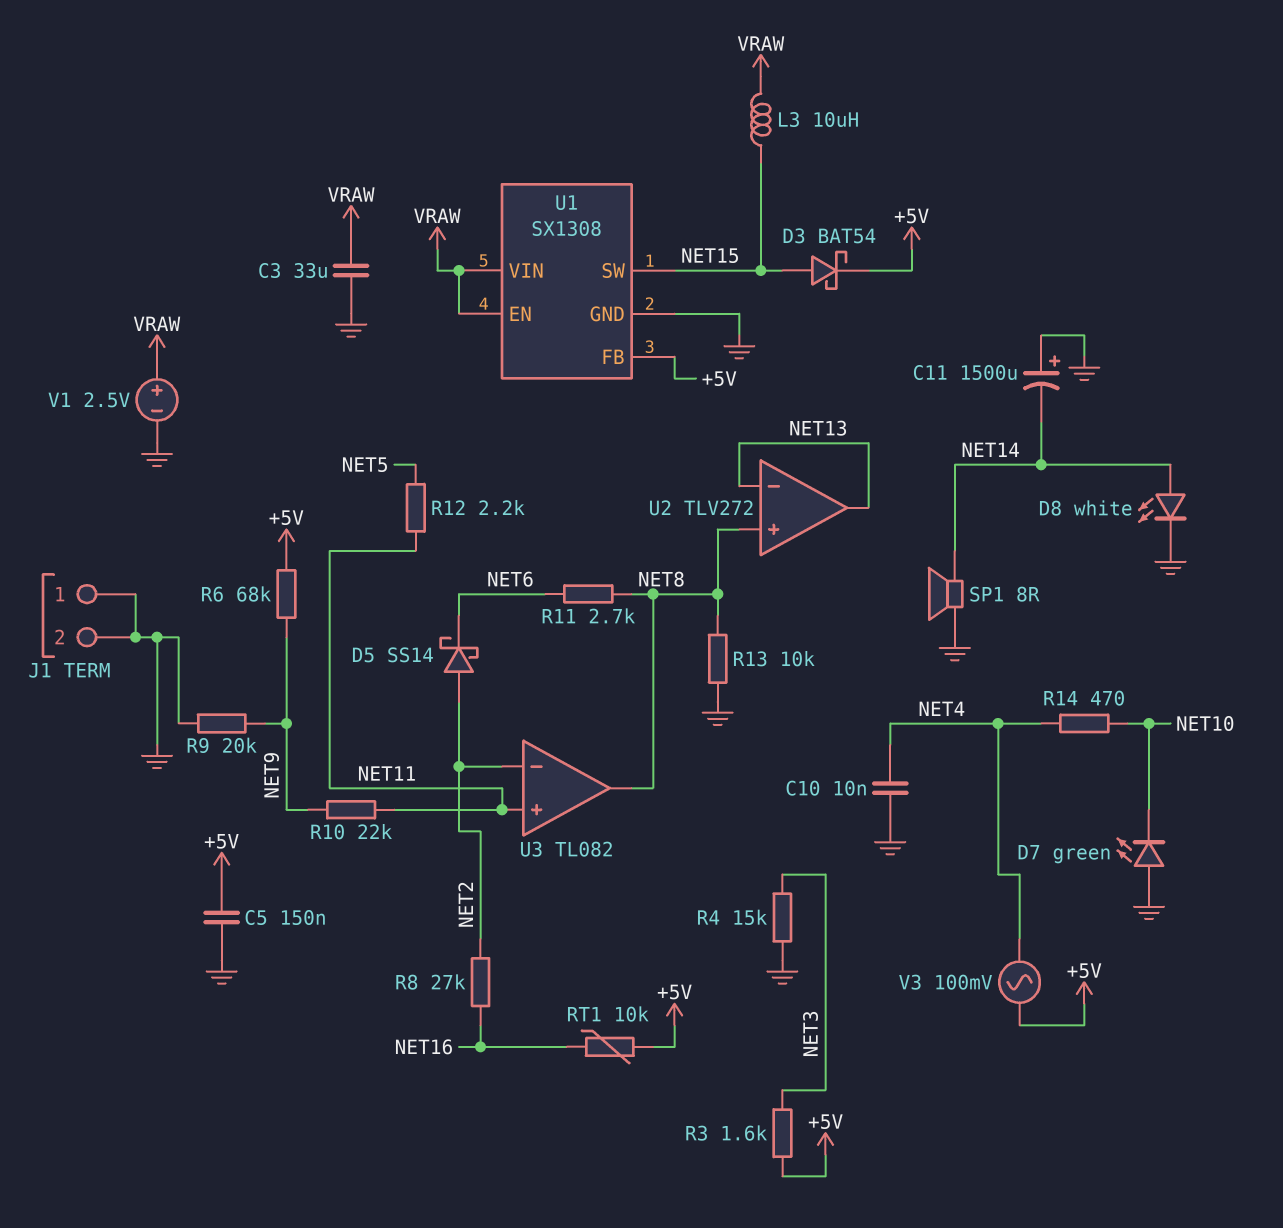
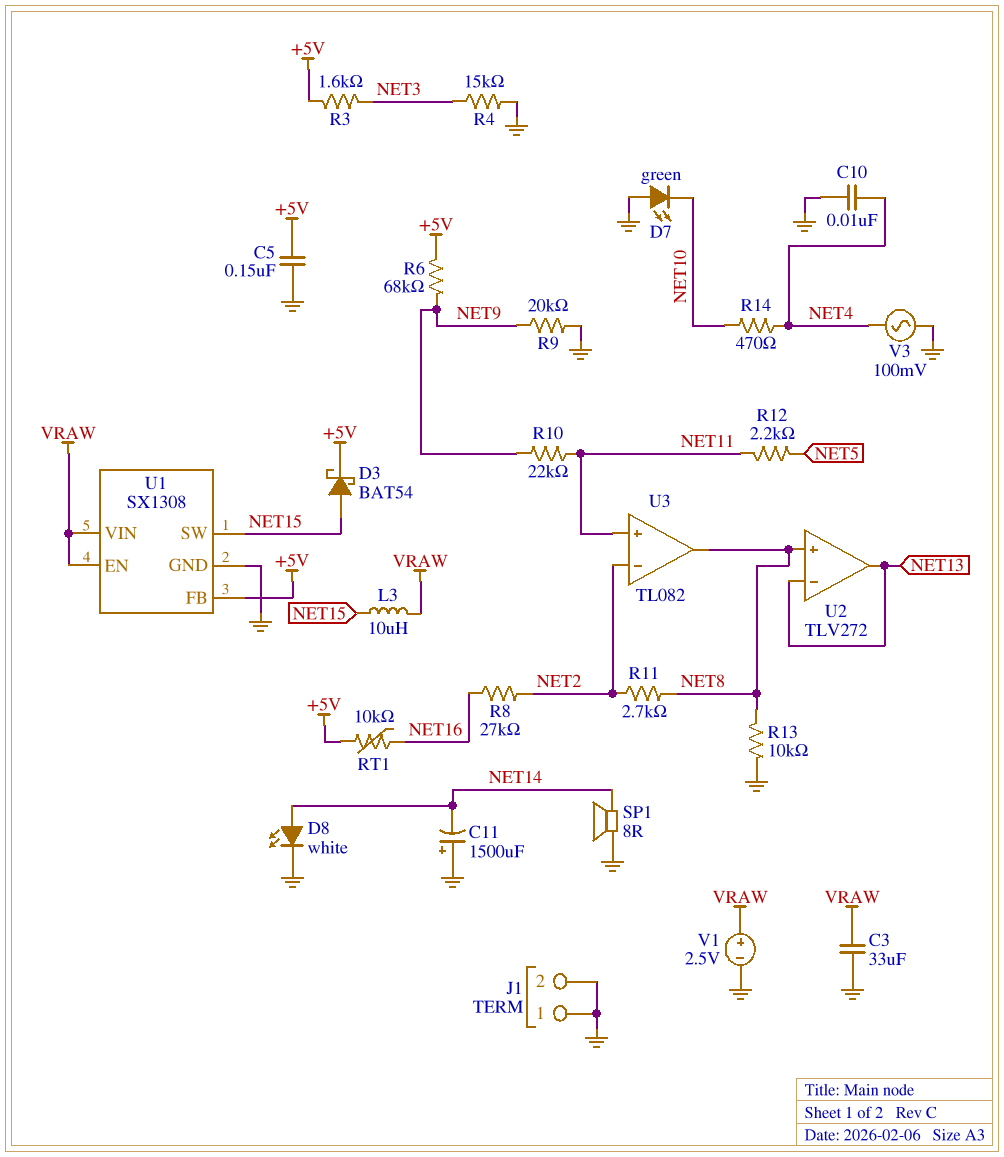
D5: schottky SS14 (A NET2, K NET6) -> none
R11: 2.7k (NET6, NET8) -> 2.7k (NET2, NET8)
V3: AC 100mV (+5V, NET4) -> AC 100mV (GND, NET4)

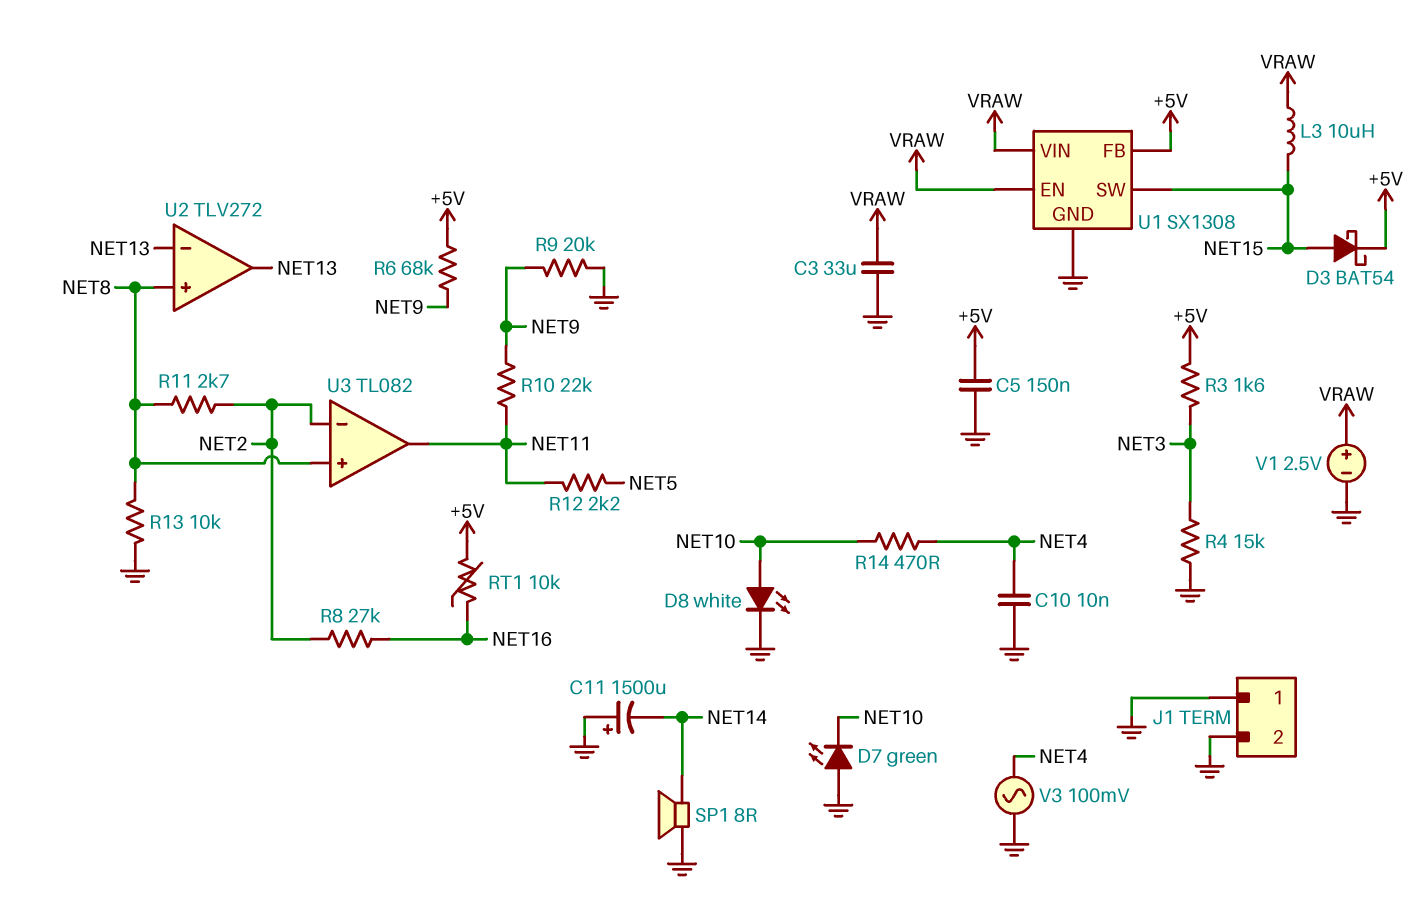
D8: LED white (A NET14, K GND) -> LED white (A NET10, K GND)
U3 pin in+: NET11 -> NET8
U3 pin out: NET8 -> NET11

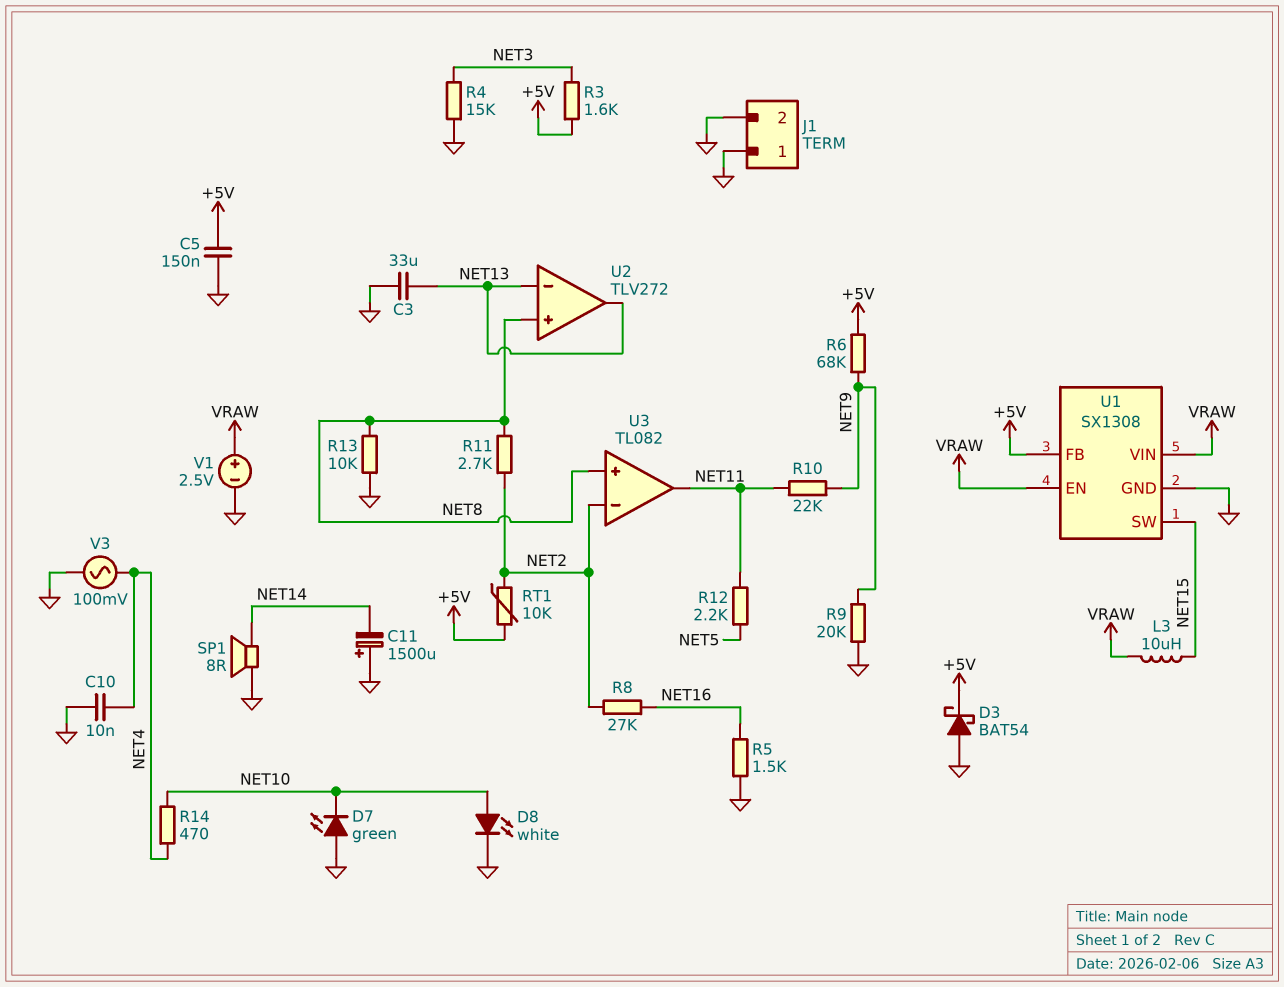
C3: 33uF (GND, VRAW) -> 33uF (GND, NET13)
D3: schottky BAT54 (A NET15, K +5V) -> schottky BAT54 (A GND, K +5V)
R5: none -> 1.5k (GND, NET16)
RT1: 10k (+5V, NET16) -> 10k (+5V, NET2)

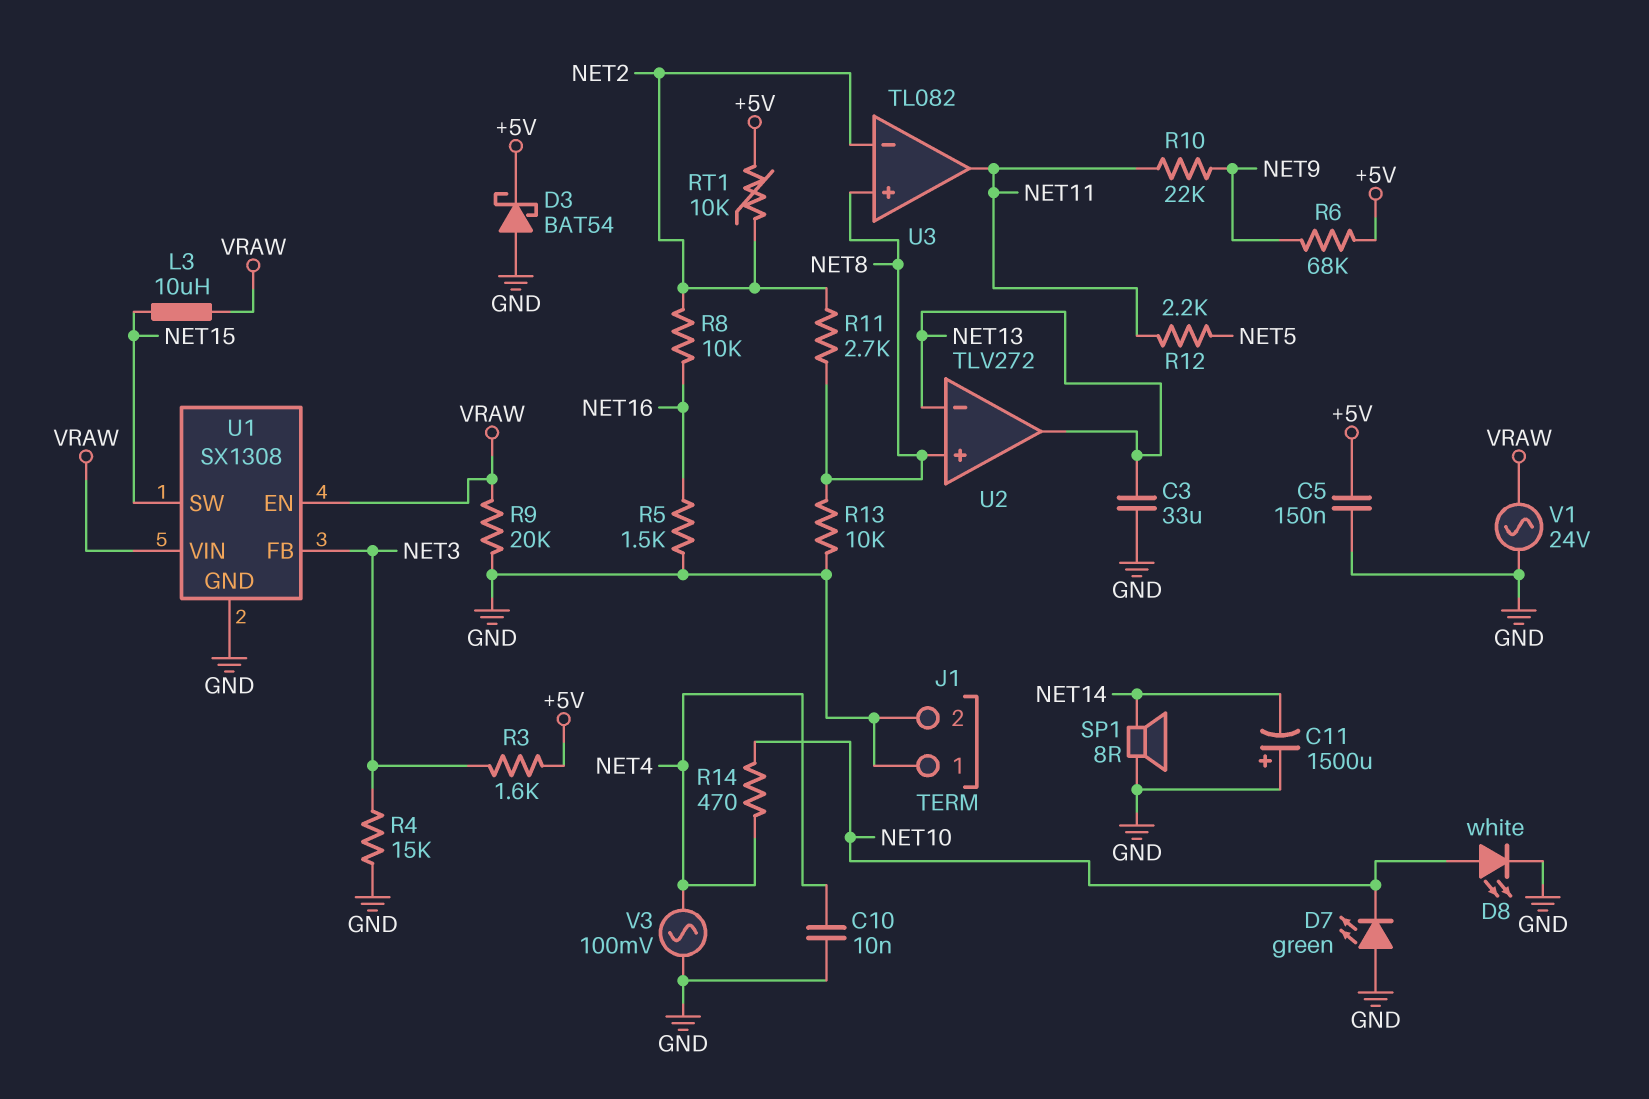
R8: 27k (NET2, NET16) -> 10k (NET2, NET16)
R9: 20k (GND, NET9) -> 20k (GND, VRAW)
U1 pin FB: +5V -> NET3
V1: 2.5V (plus VRAW, minus GND) -> AC 24V (GND, VRAW)

